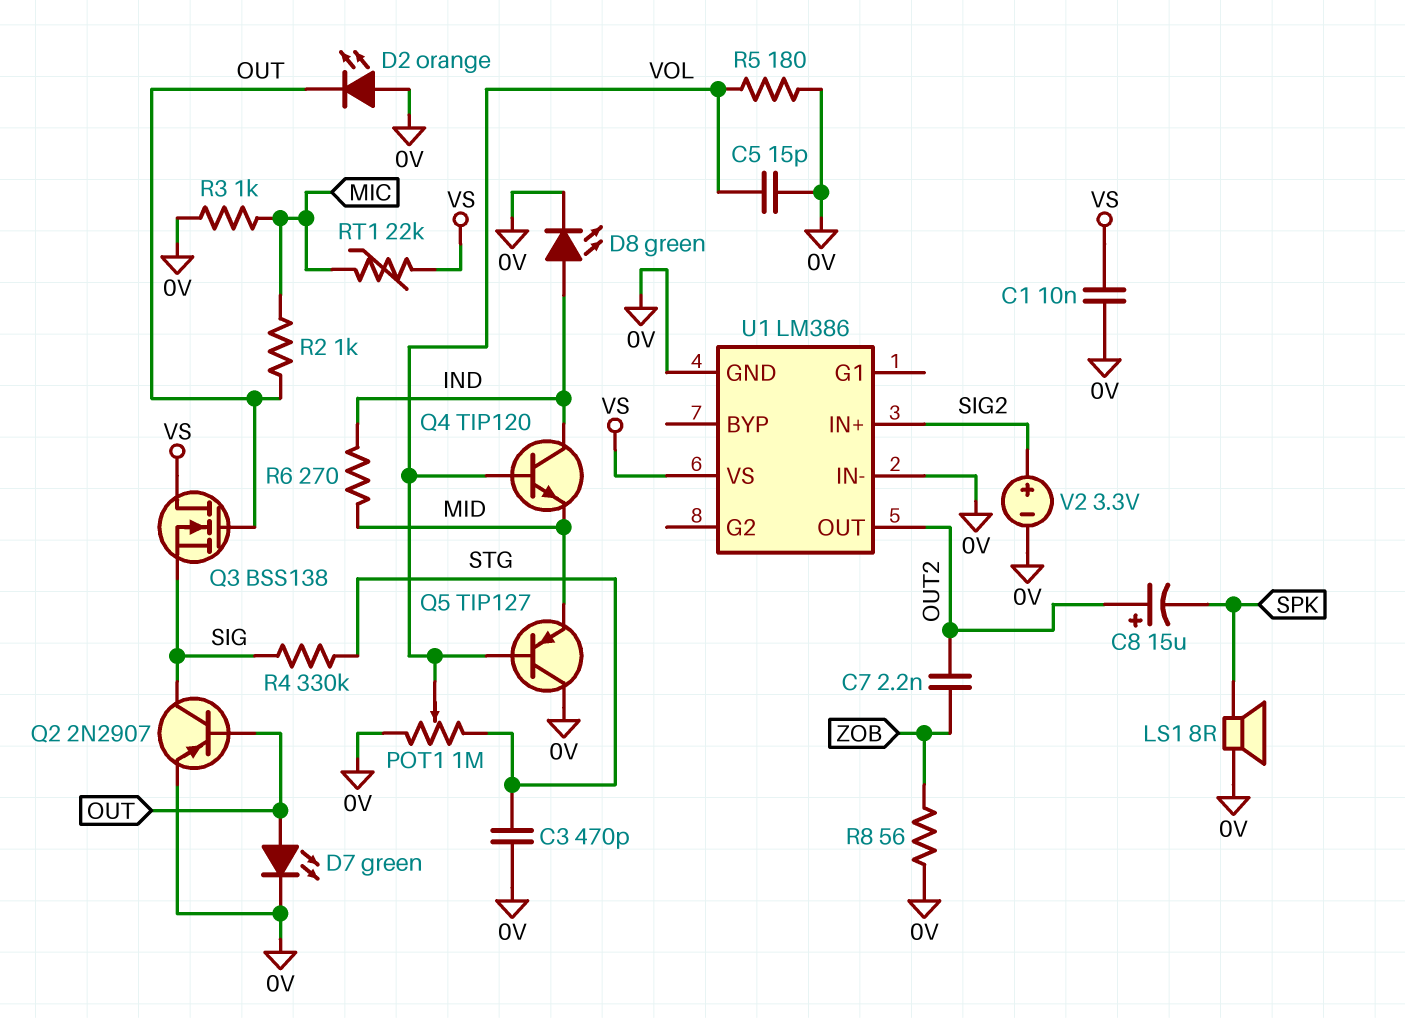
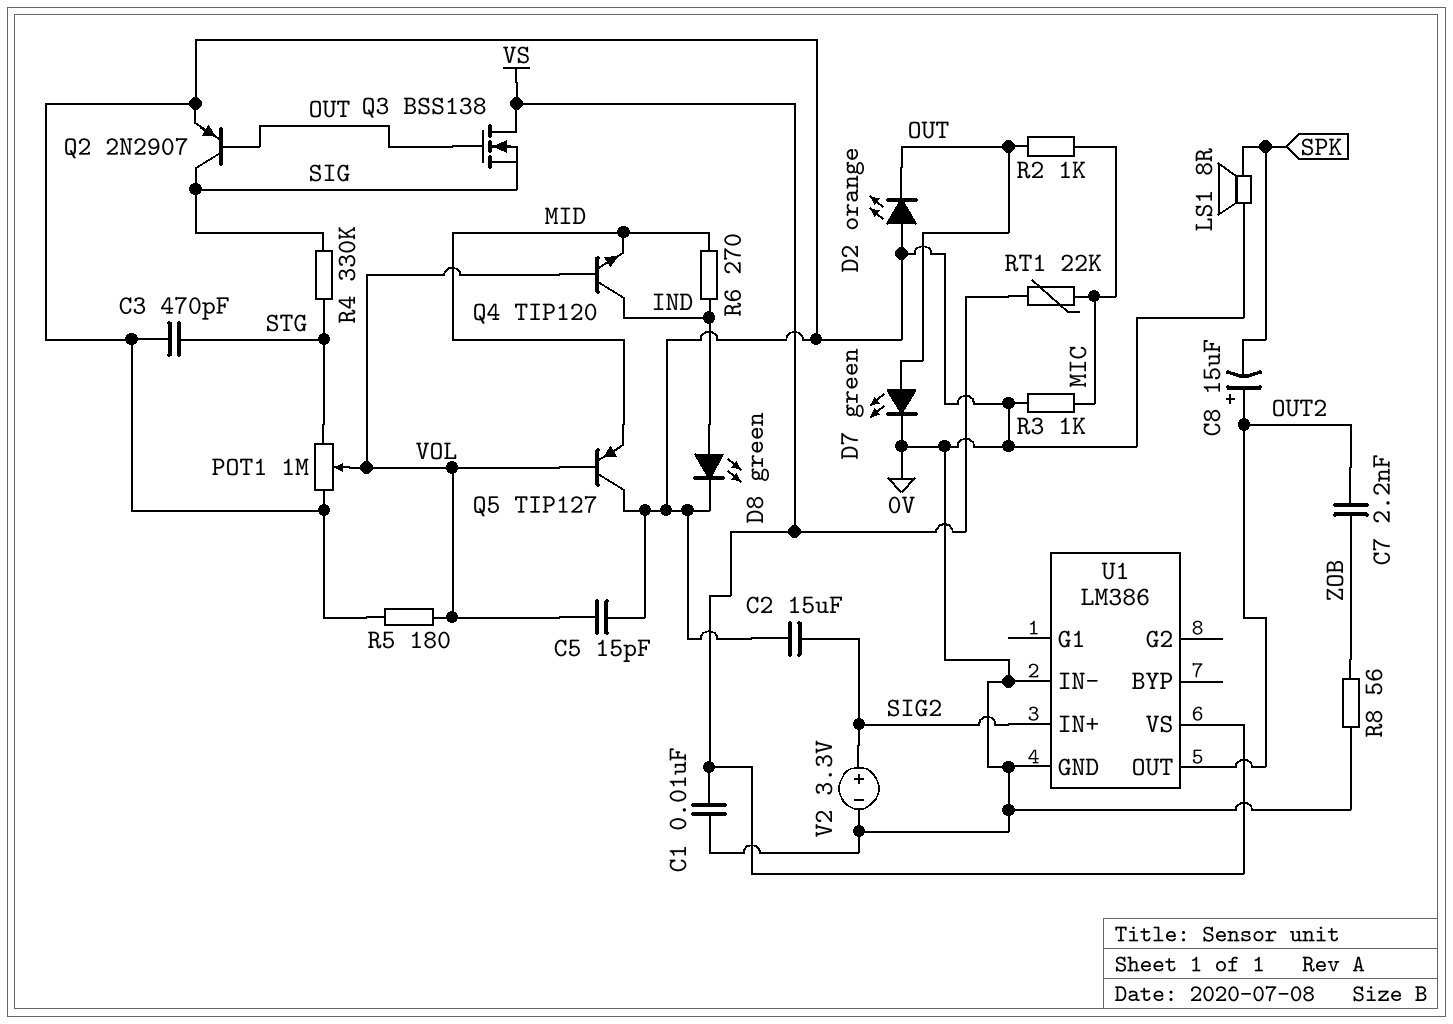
C2: none -> 15uF (0V, SIG2)

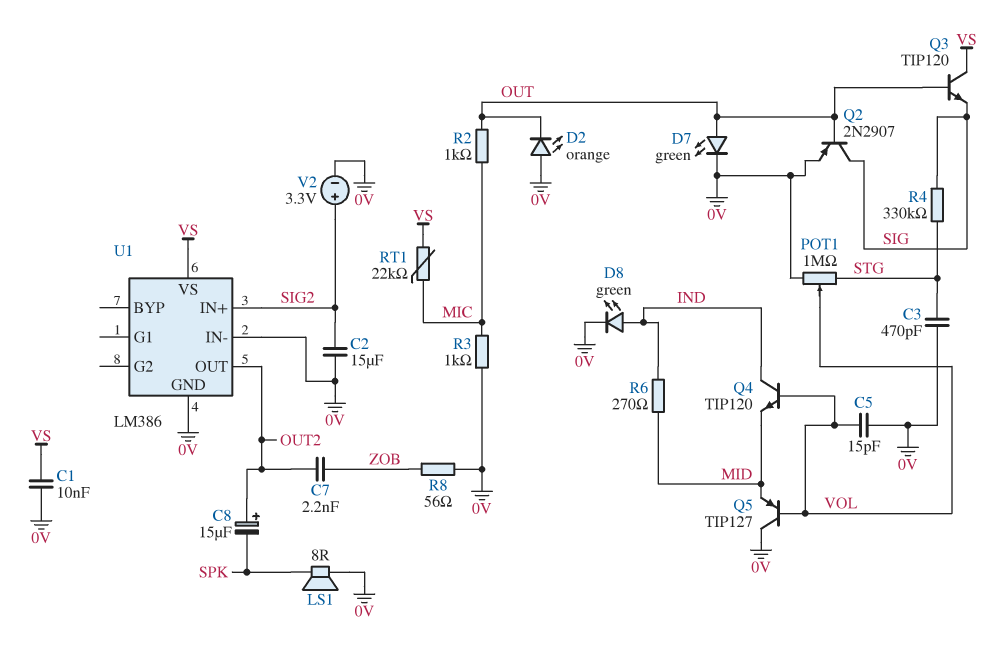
Q3: NMOS BSS138 (G OUT, D VS, S SIG) -> NPN TIP120 (B OUT, C VS, E SIG)
R5: 180 (0V, VOL) -> none

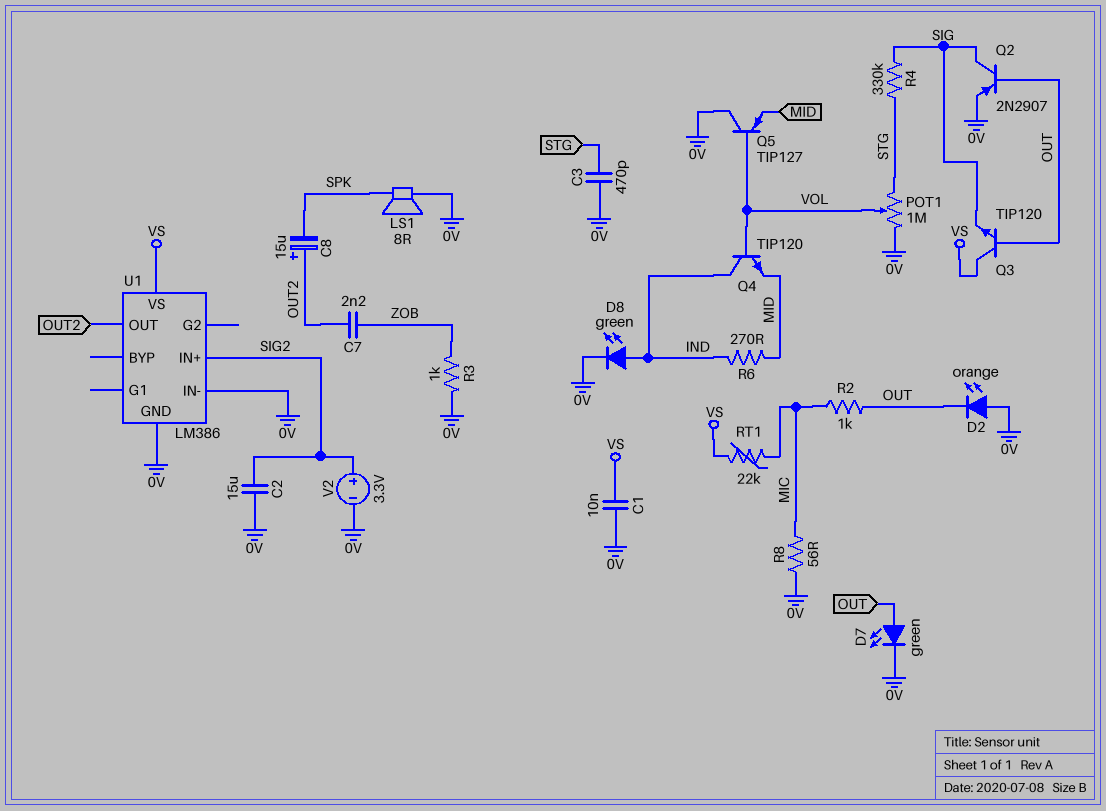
C5: 15pF (0V, VOL) -> none
R3: 1k (0V, MIC) -> 1k (0V, ZOB)
R8: 56 (0V, ZOB) -> 56 (0V, MIC)

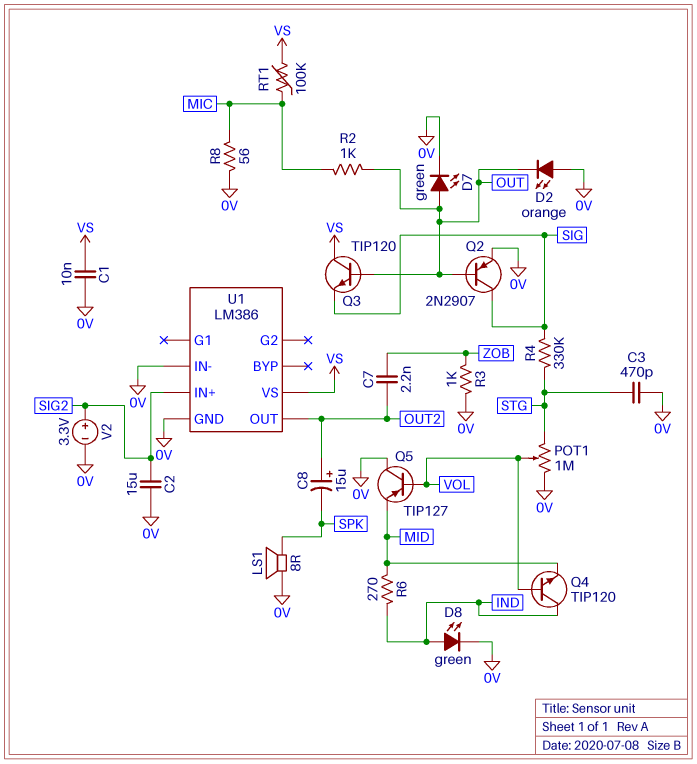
RT1: 22k (MIC, VS) -> 100k (MIC, VS)

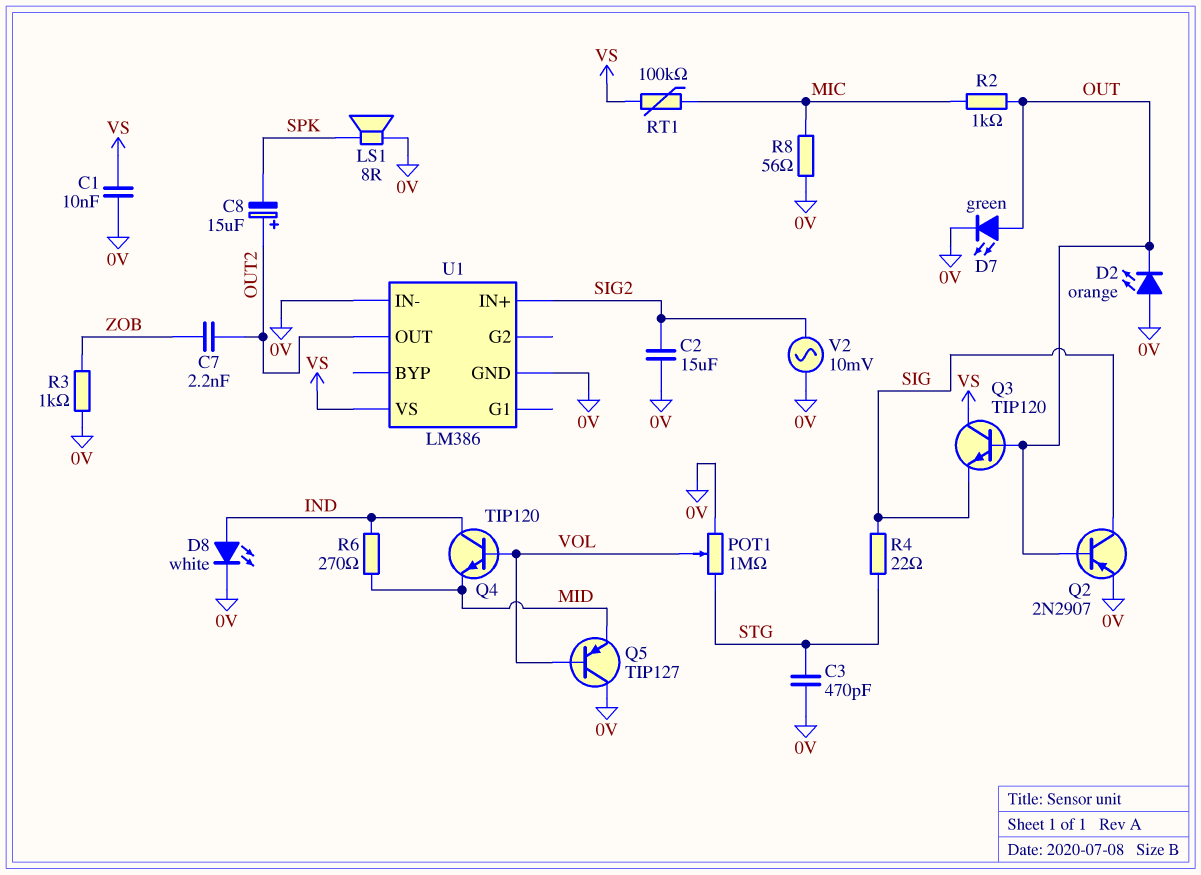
D8: LED green (A IND, K 0V) -> LED white (A IND, K 0V)
R4: 330k (SIG, STG) -> 22 (SIG, STG)
V2: 3.3V (plus SIG2, minus 0V) -> AC 10mV (0V, SIG2)

